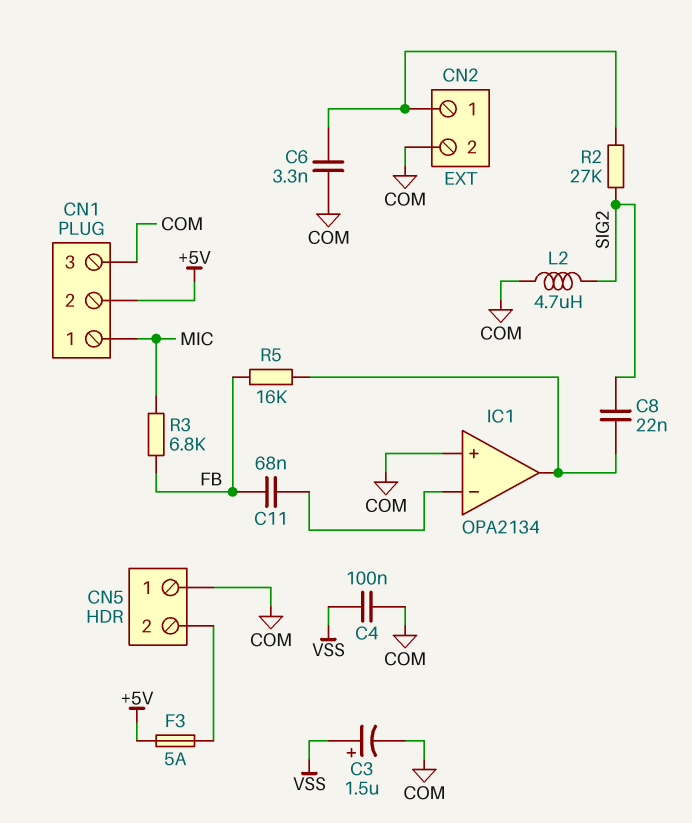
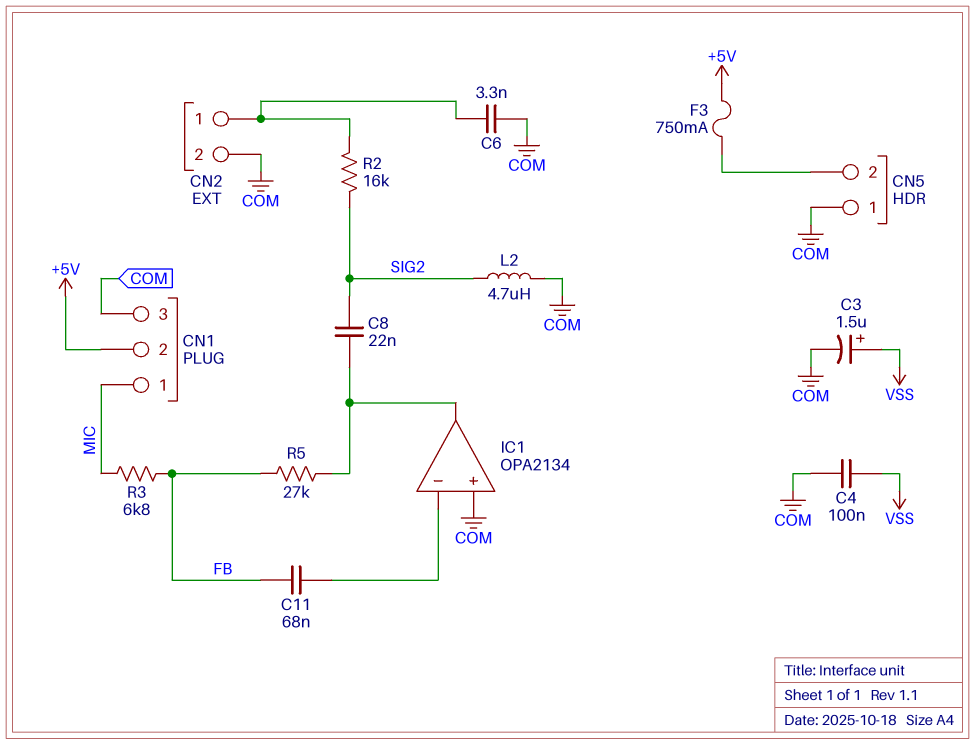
F3: 5A (+5V, CN5/2) -> 750mA (+5V, CN5/2)
R2: 27k (CN2/1, SIG2) -> 16k (CN2/1, SIG2)
R5: 16k (FB, IC1/out) -> 27k (FB, IC1/out)

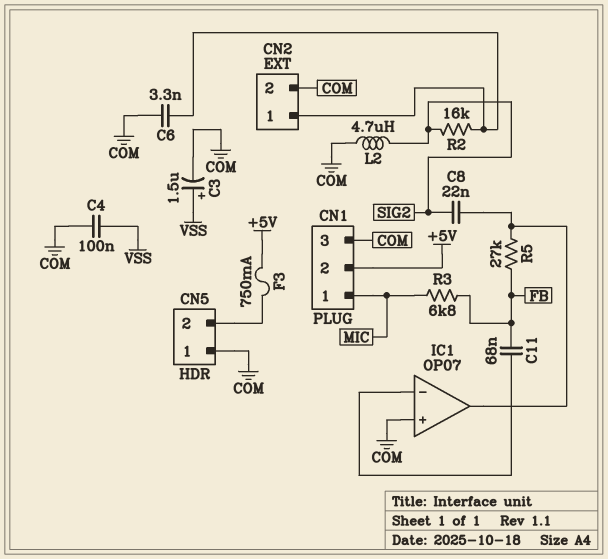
IC1: OPA2134 -> OP07

